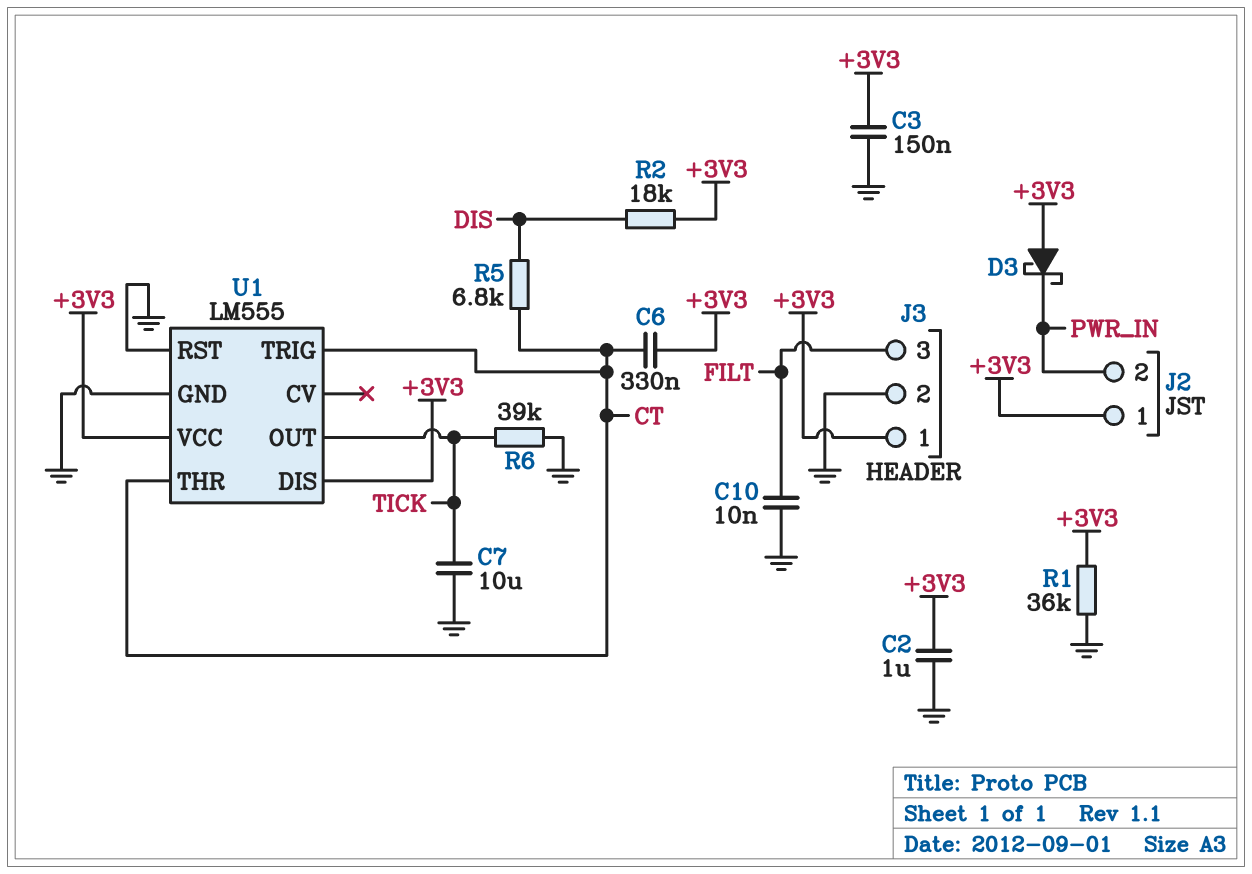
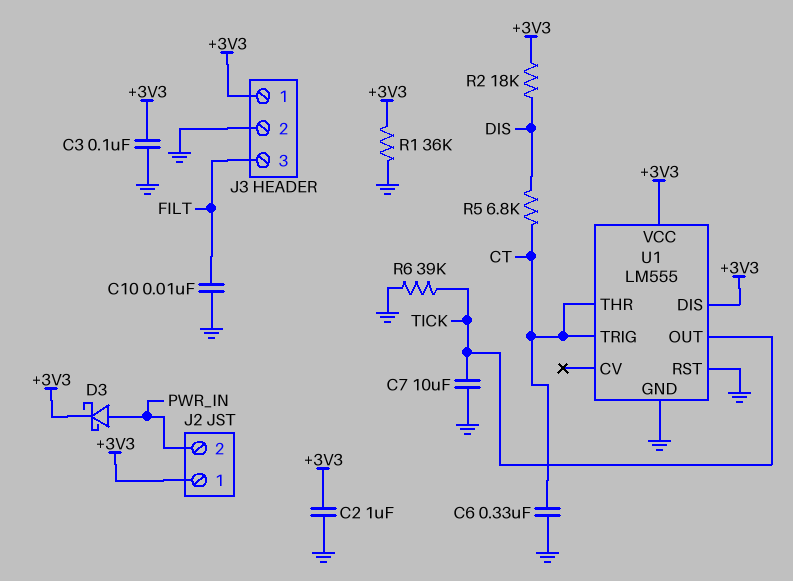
C3: 150nF (+3V3, GND) -> 100nF (+3V3, GND)
C6: 330nF (+3V3, CT) -> 330nF (CT, GND)
D3: schottky (A +3V3, K PWR_IN) -> schottky (A PWR_IN, K +3V3)

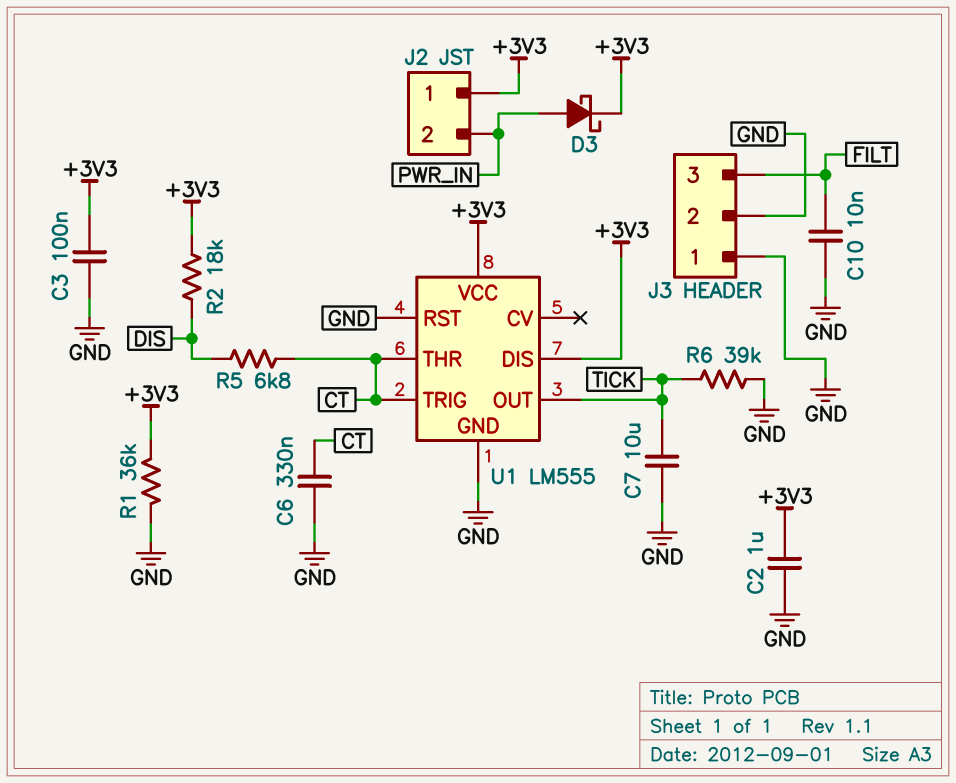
J3 pin 1: +3V3 -> GND

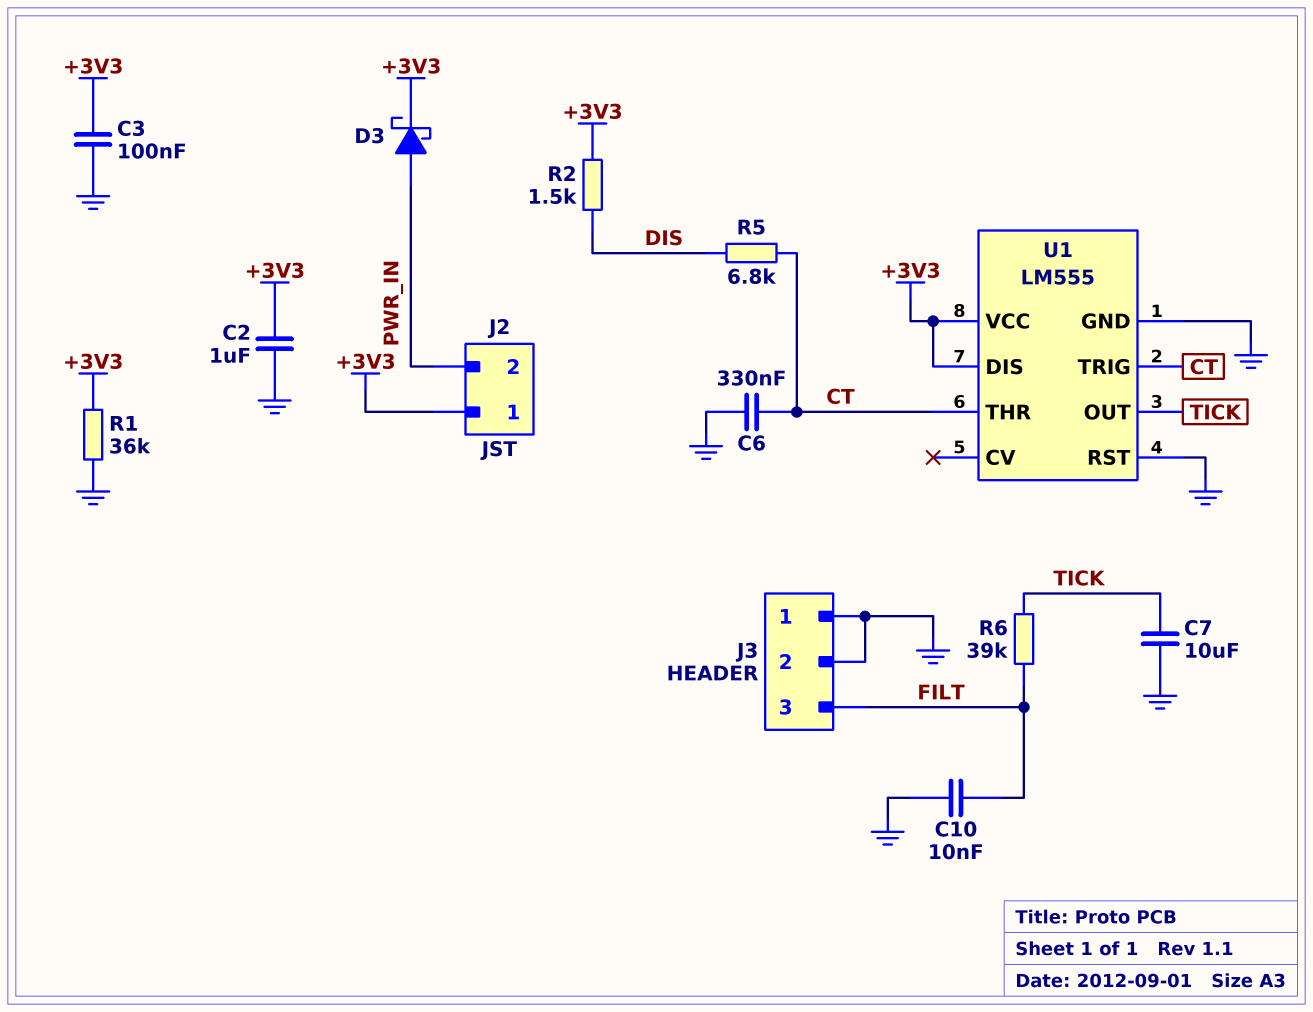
R2: 18k (+3V3, DIS) -> 1.5k (+3V3, DIS)
R6: 39k (GND, TICK) -> 39k (FILT, TICK)

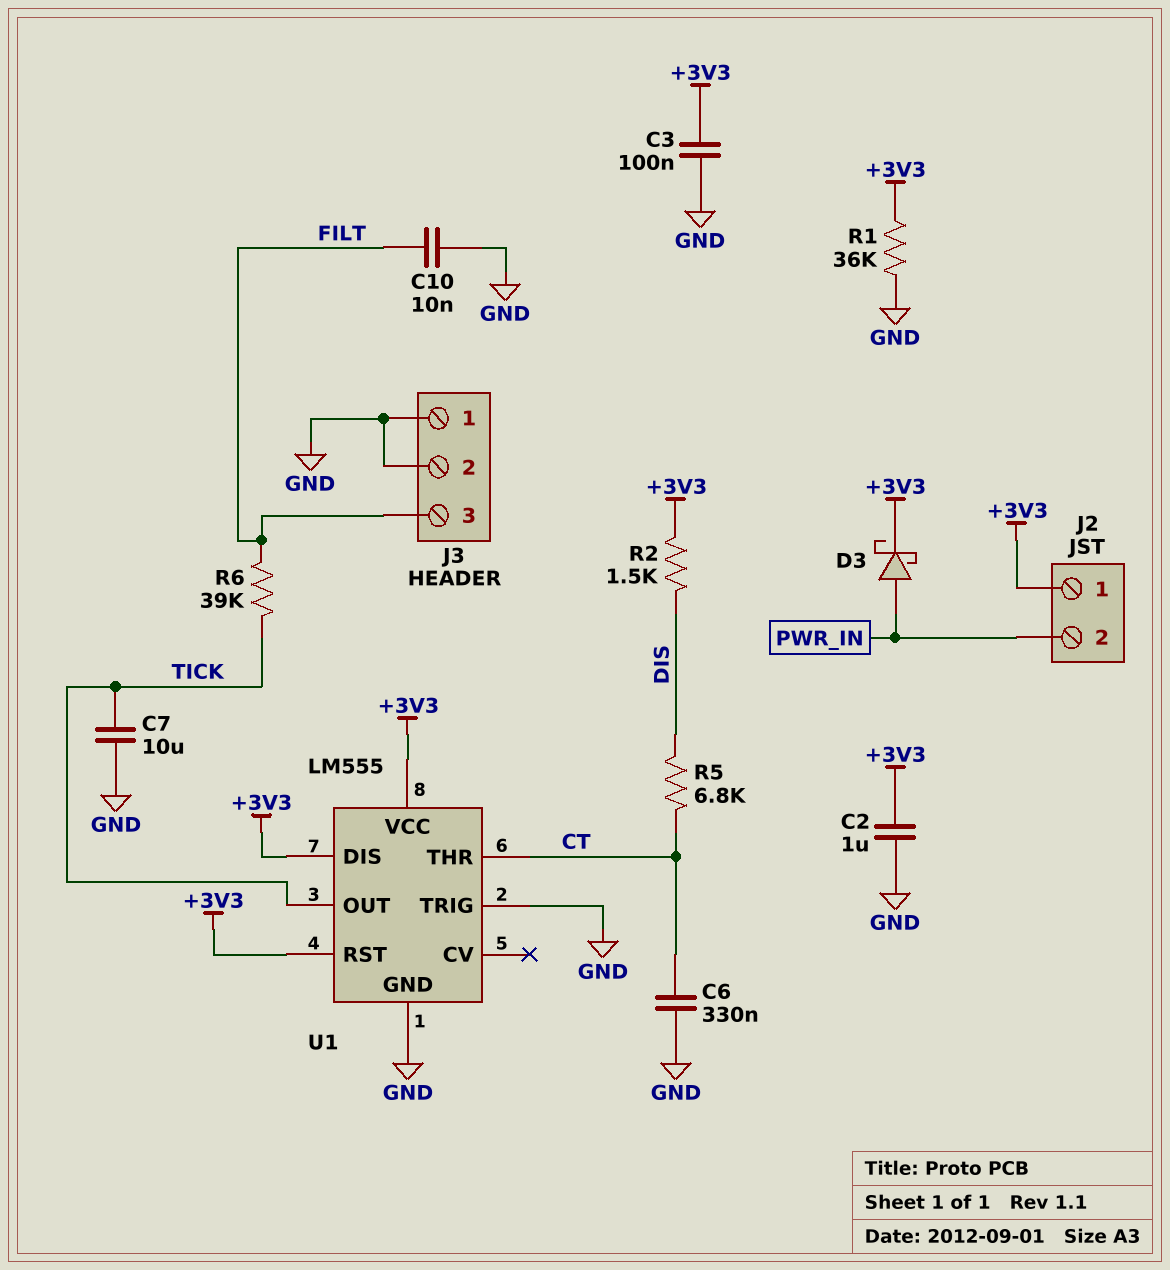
U1 pin RST: GND -> +3V3
U1 pin TRIG: CT -> GND

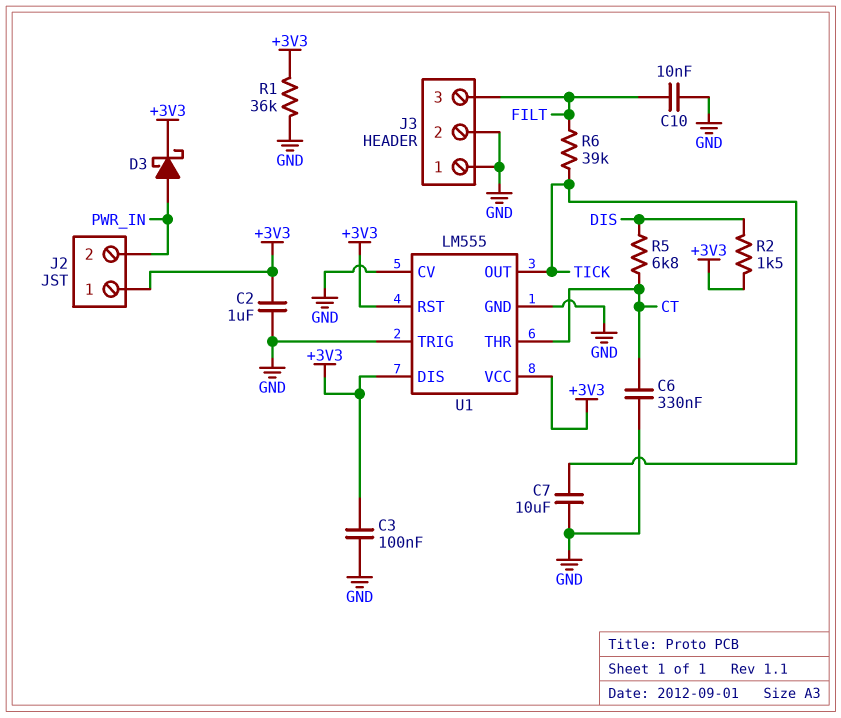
U1 pin CV: none -> GND

